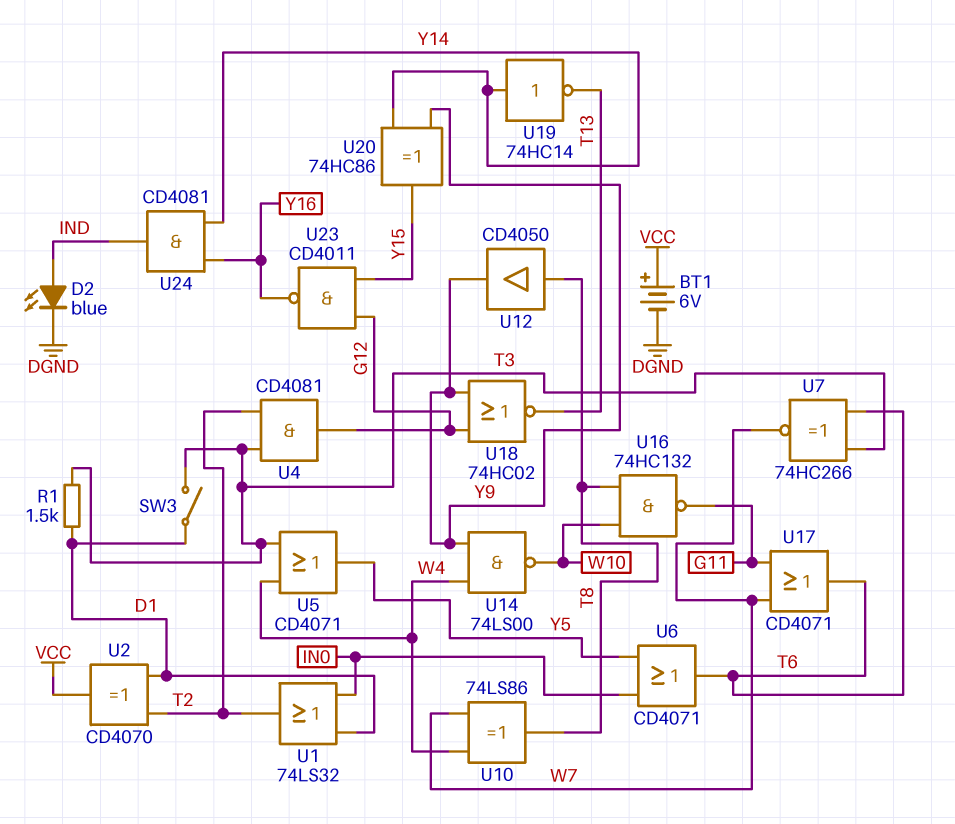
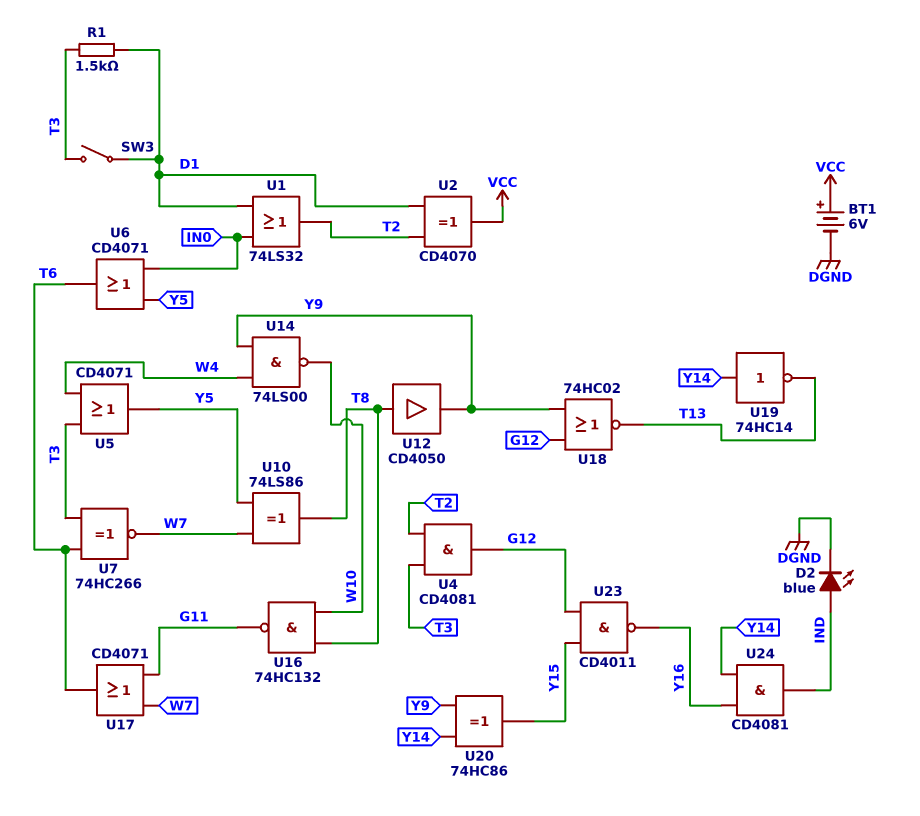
U10: XOR 74LS86 (in W4, in W7, out T8) -> XOR 74LS86 (in W7, in Y5, out T8)

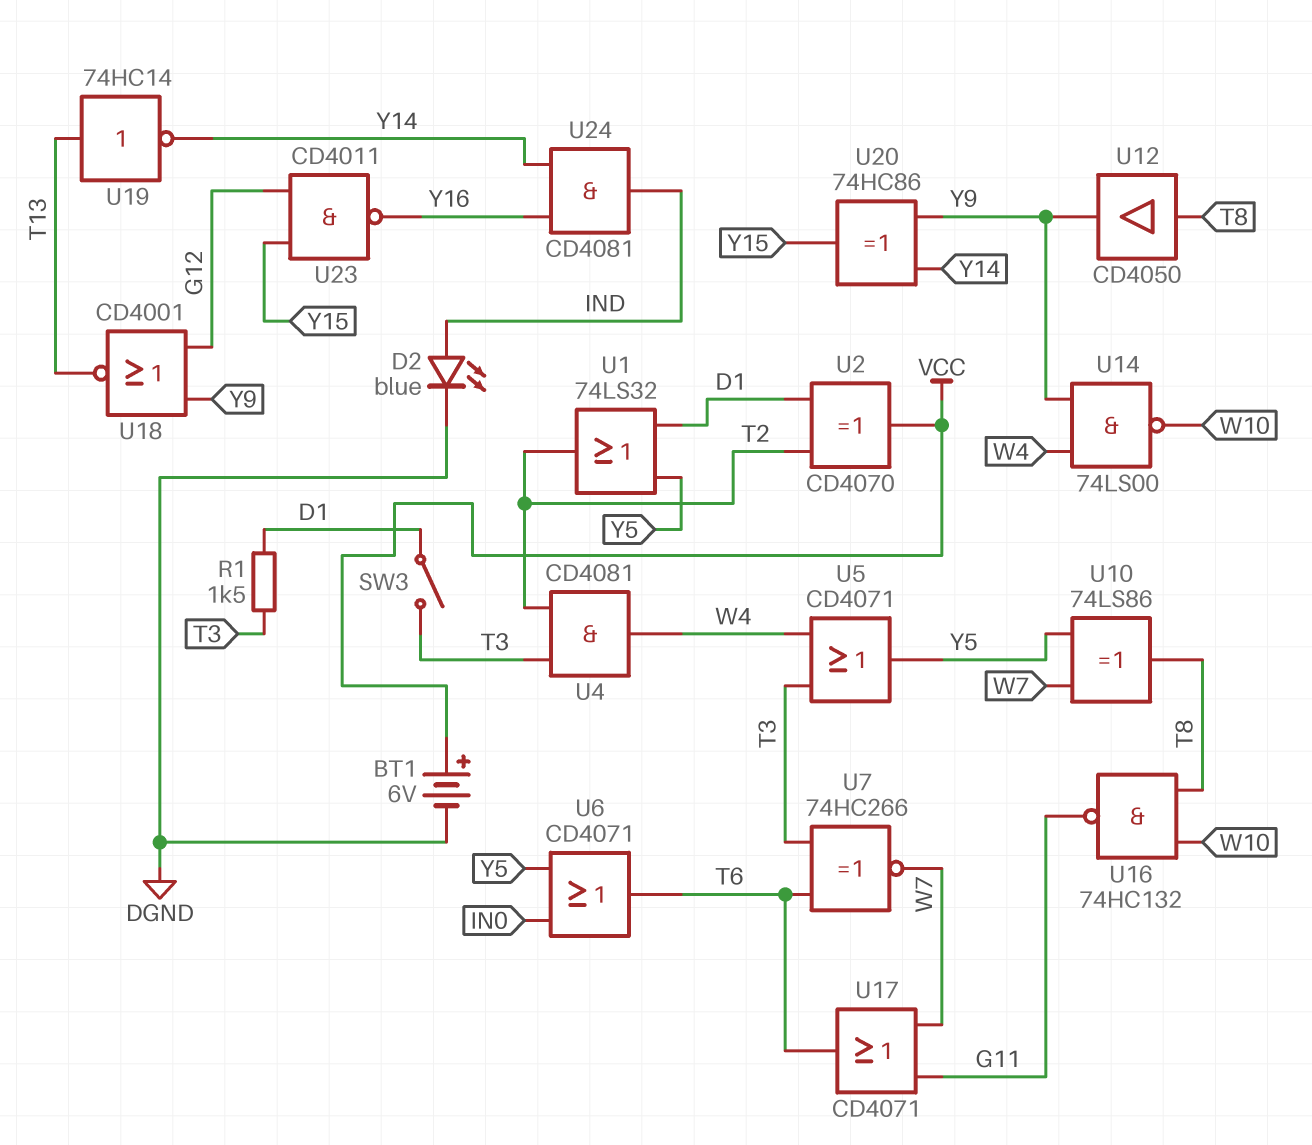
U1: OR 74LS32 (in D1, in IN0, out T2) -> OR 74LS32 (in D1, in Y5, out T2)
U4: AND CD4081 (in T2, in T3, out G12) -> AND CD4081 (in T2, in T3, out W4)
U18: NOR 74HC02 (in G12, in Y9, out T13) -> NOR CD4001 (in G12, in Y9, out T13)
U19: NOT 74HC14 (in Y14, out T13) -> NOT 74HC14 (in T13, out Y14)

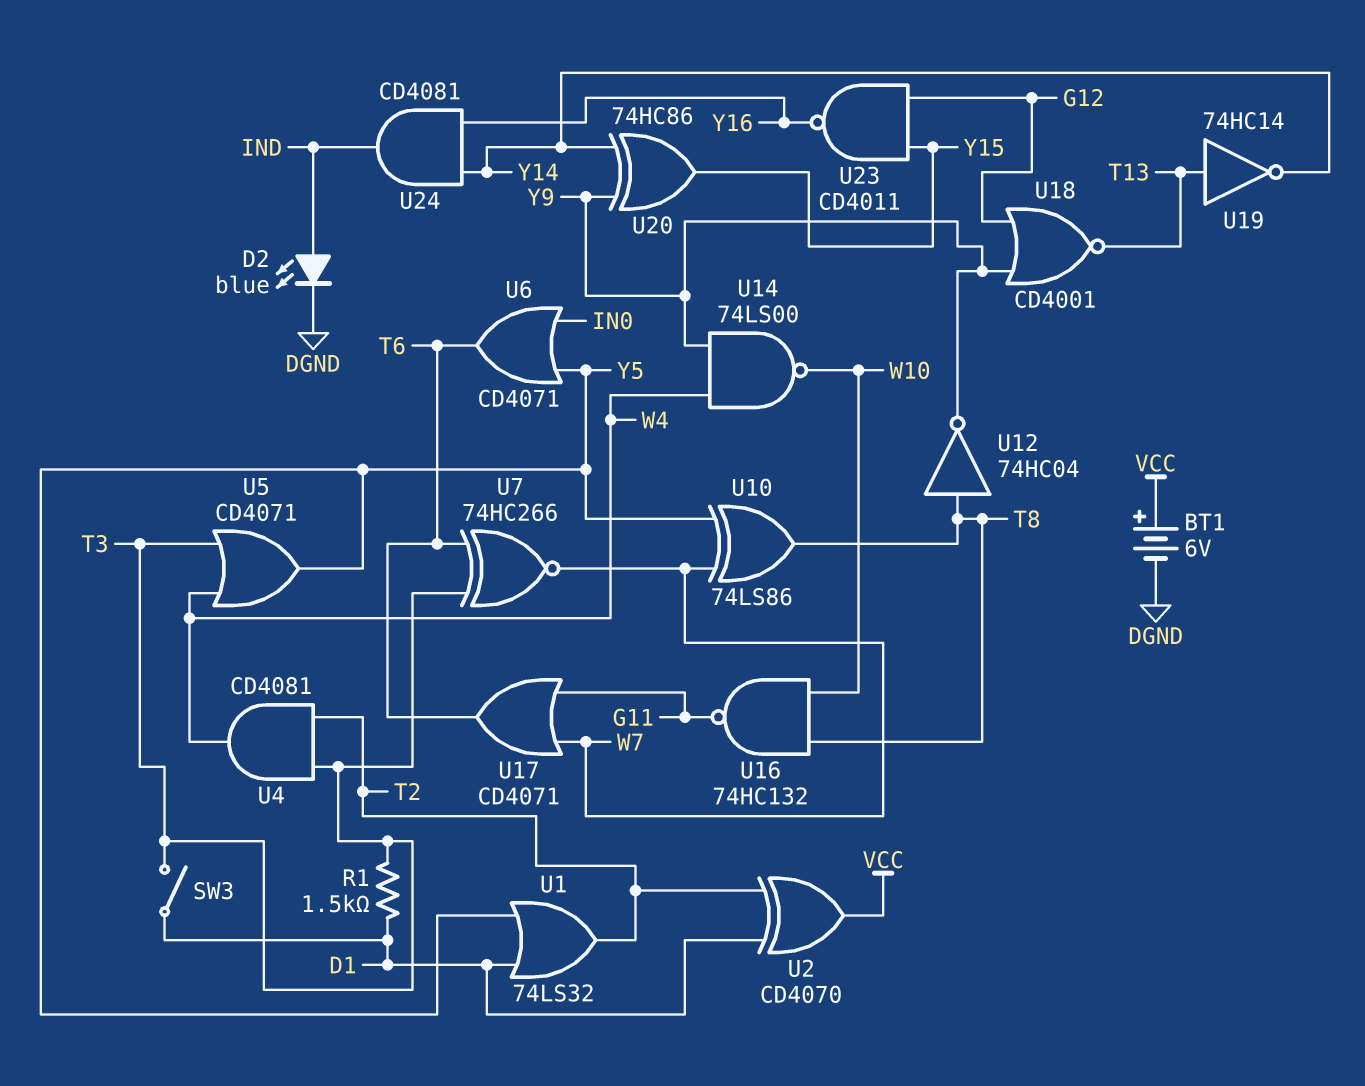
U12: buffer CD4050 (in T8, out Y9) -> NOT 74HC04 (in T8, out Y9)

